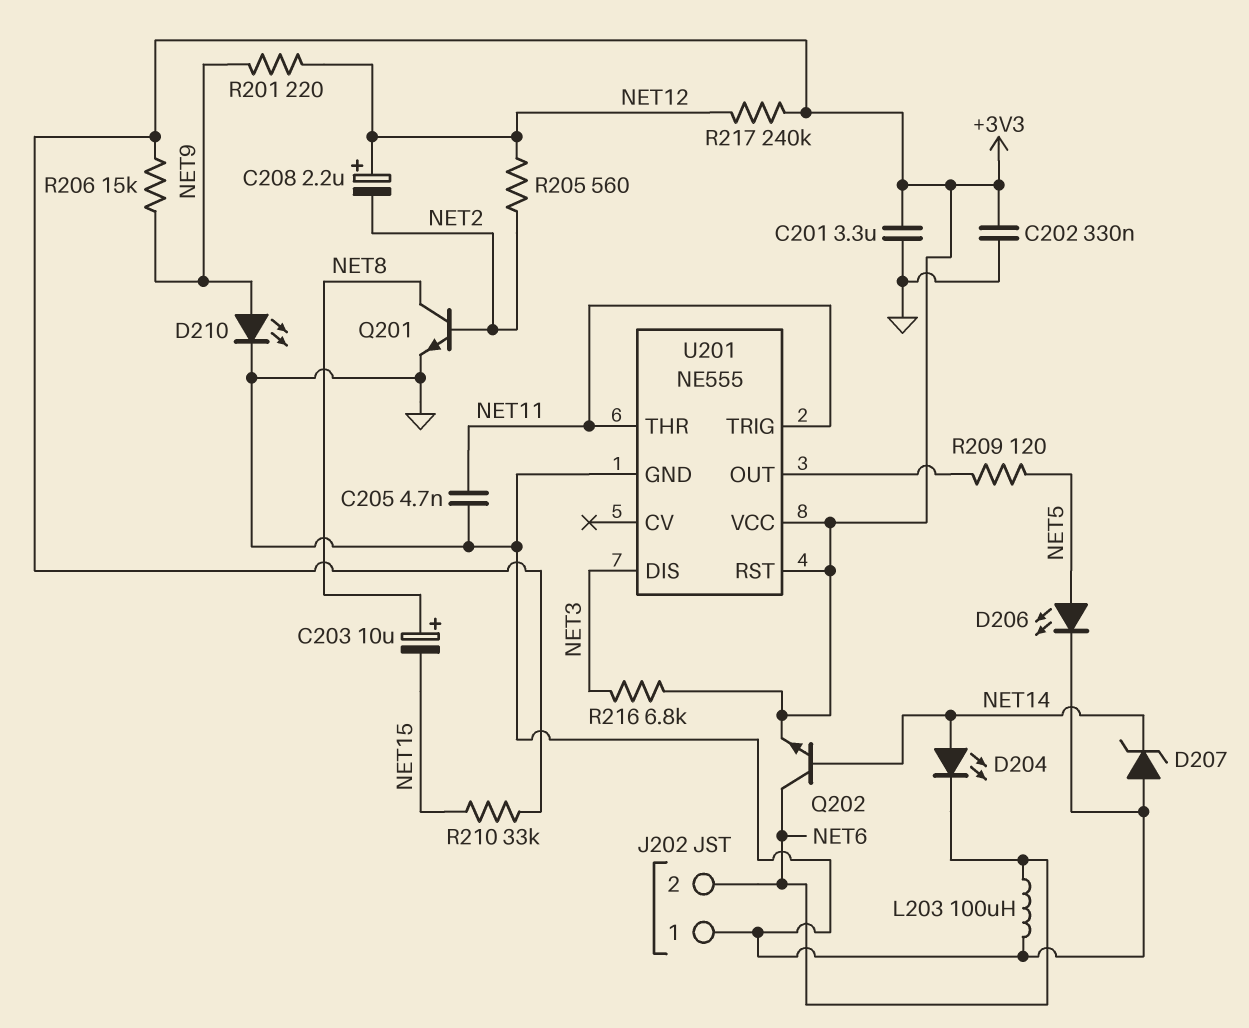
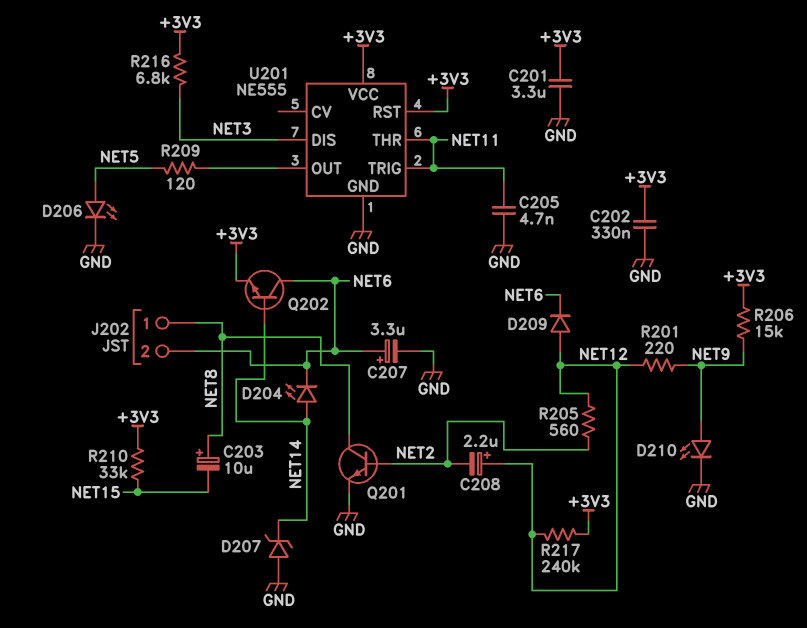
C207: none -> 3.3uF (plus NET6, minus GND)
D209: none -> diode (A NET12, K NET6)
J202 pin 1: GND -> NET8
L203: 100uH (GND, NET6) -> none

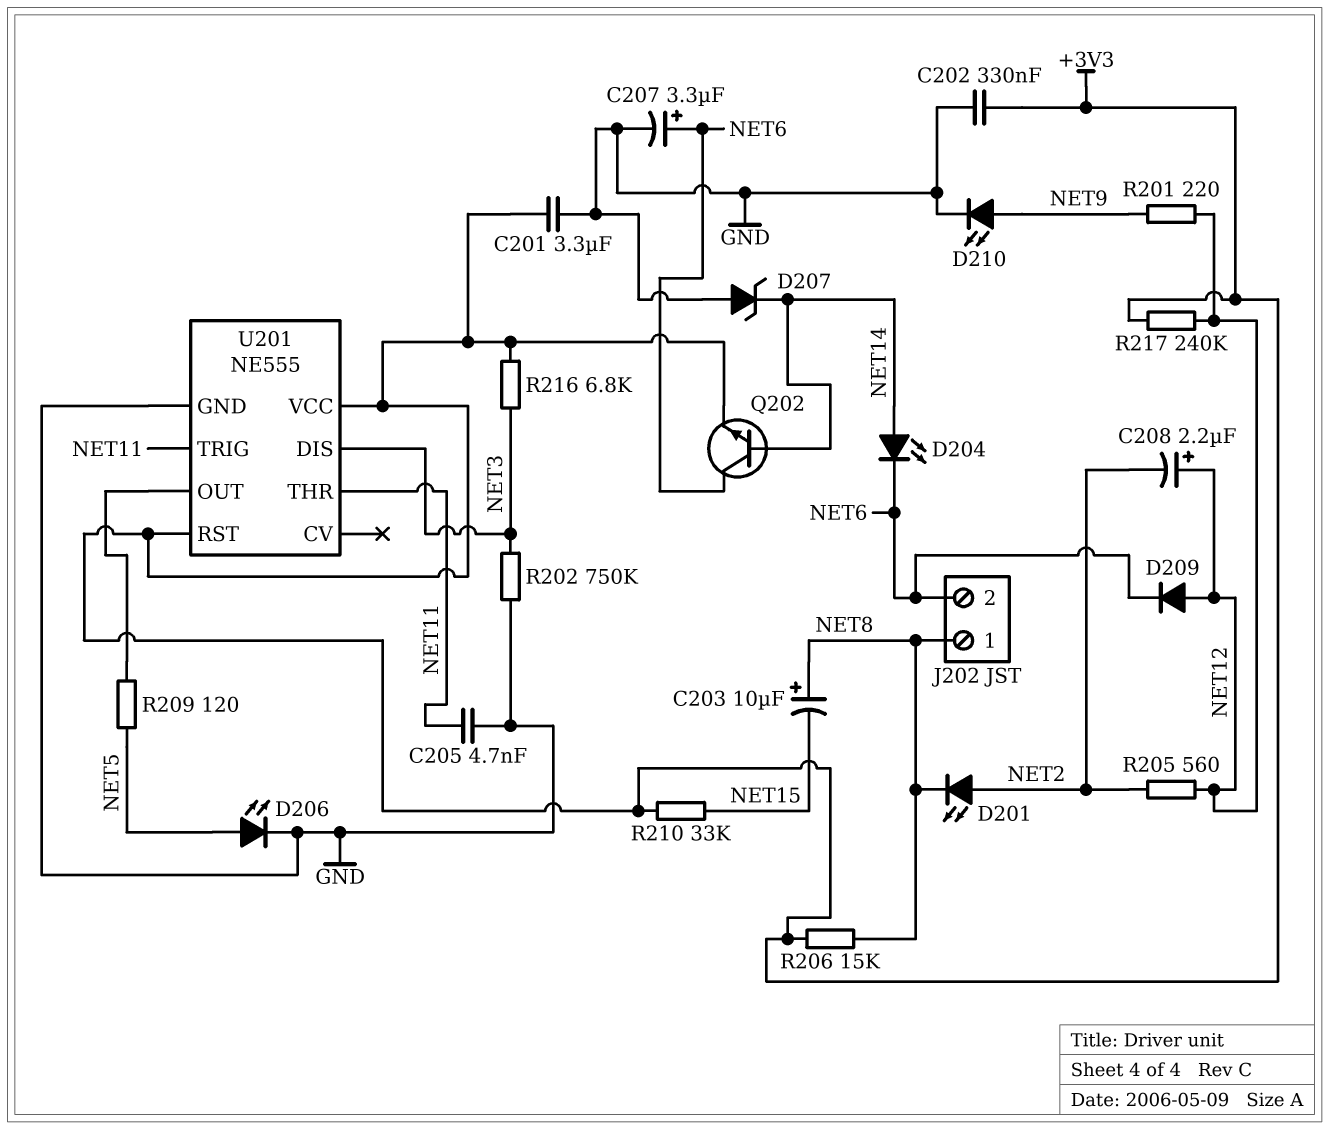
D201: none -> LED (A NET2, K NET8)
Q201: NPN (B NET2, C NET8, E GND) -> none
R202: none -> 750k (GND, NET3)
R206: 15k (+3V3, NET9) -> 15k (+3V3, NET8)

